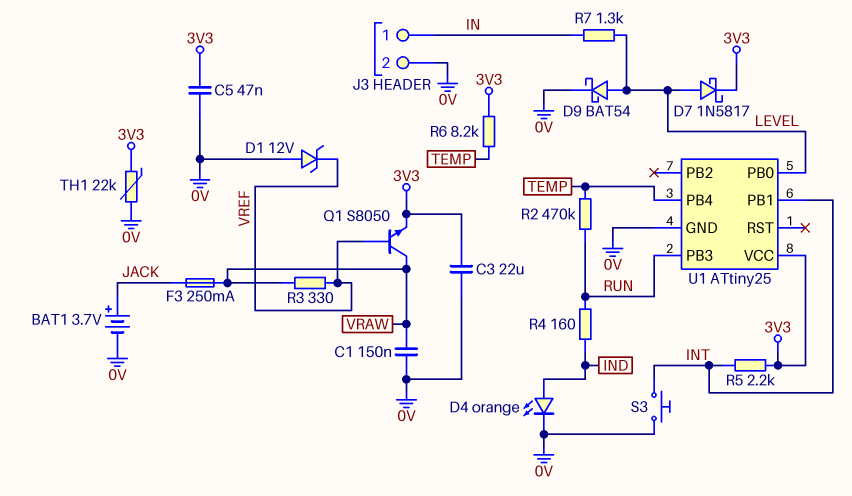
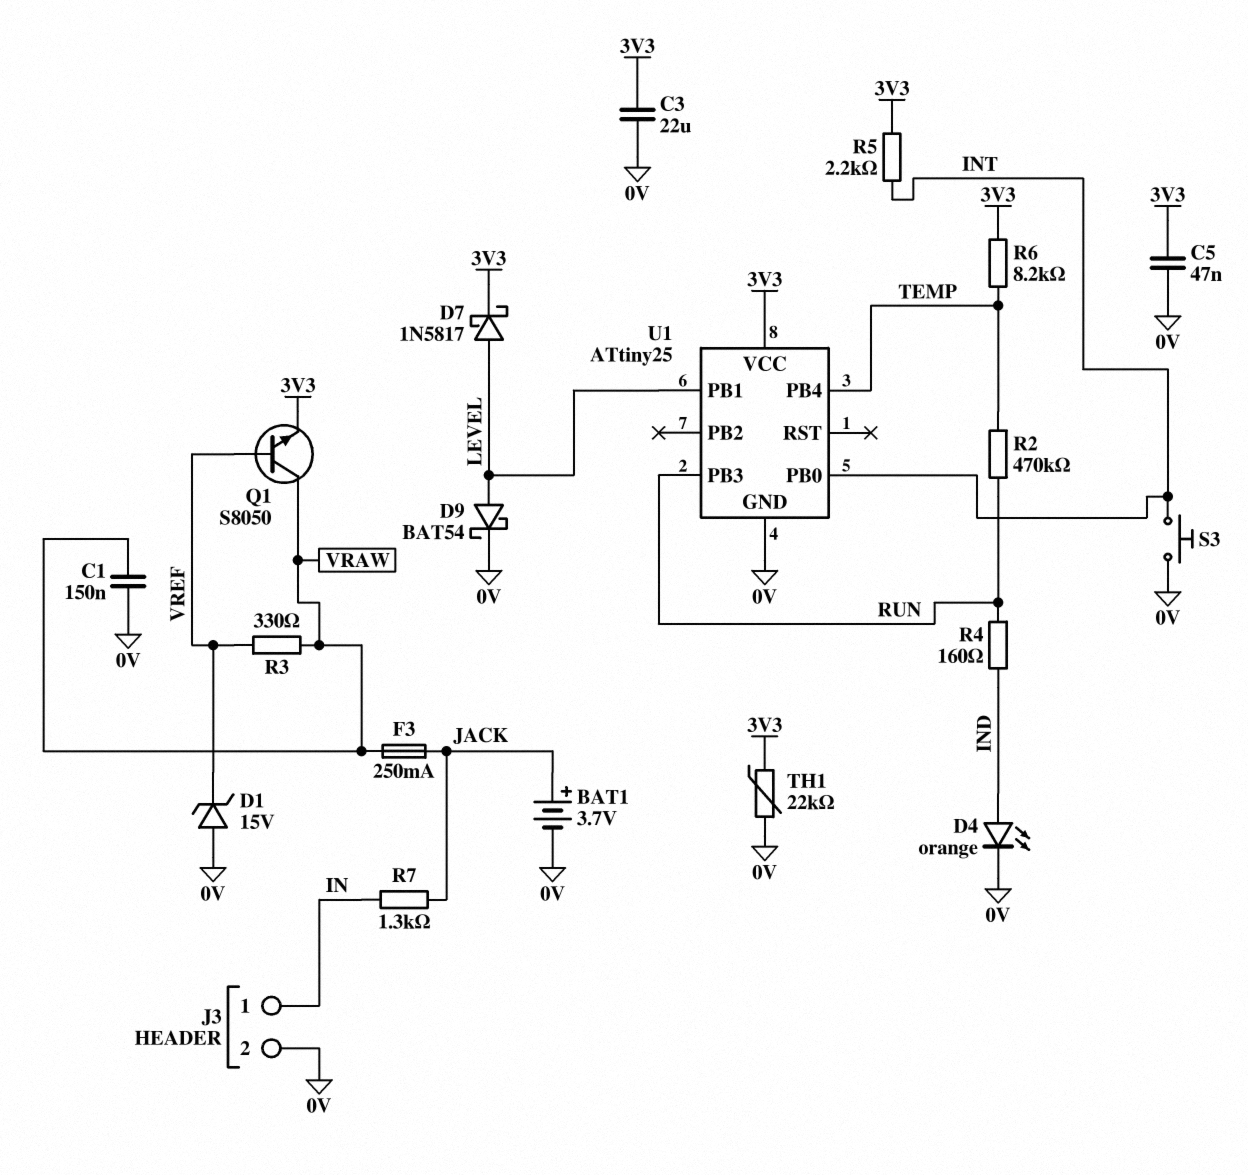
D1: zener 12V (A 0V, K VREF) -> zener 15V (A 0V, K VREF)
R7: 1.3k (IN, LEVEL) -> 1.3k (IN, JACK)
U1 pin PB0: LEVEL -> INT
U1 pin PB1: INT -> LEVEL

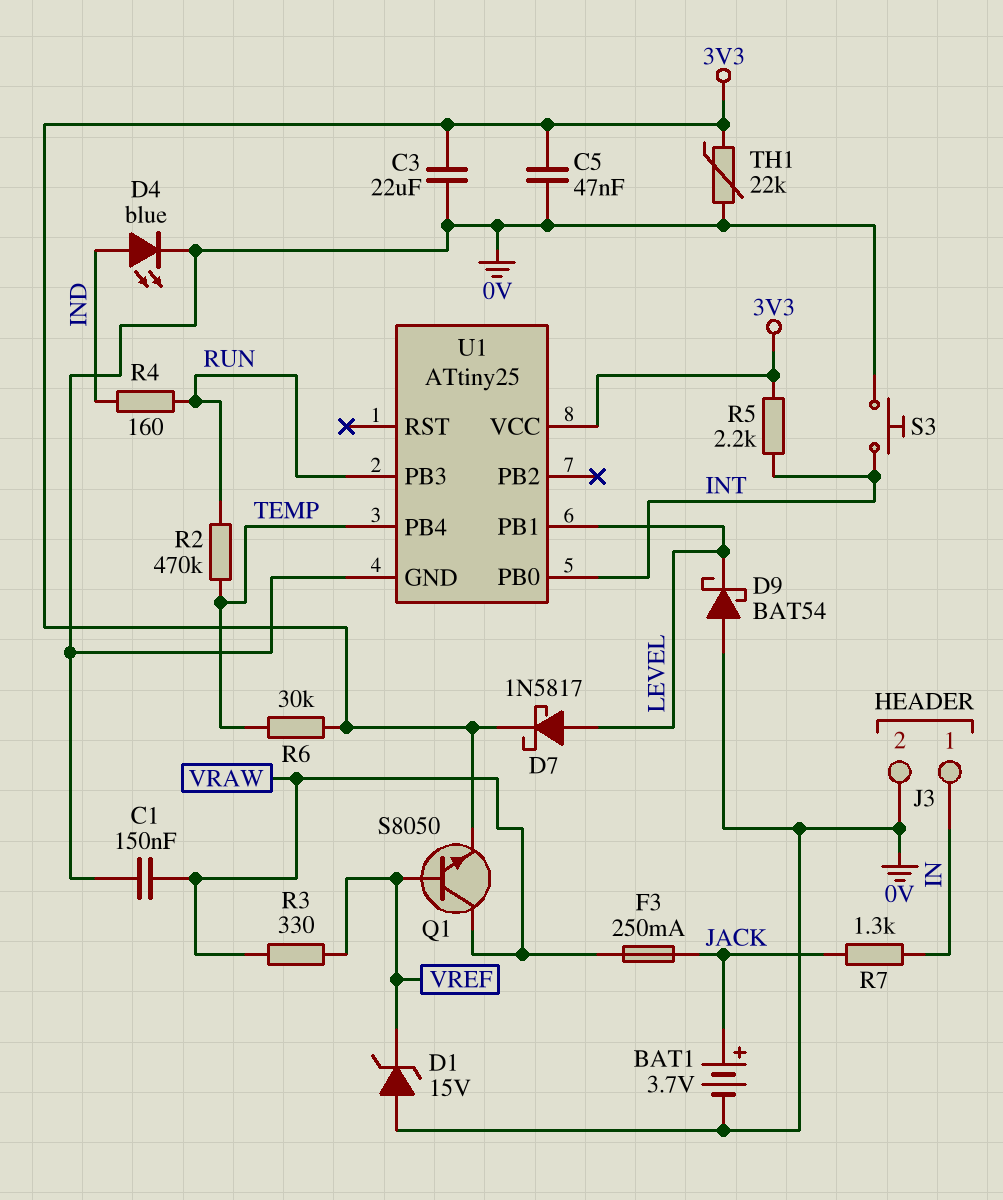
D4: LED orange (A IND, K 0V) -> LED blue (A IND, K 0V)
D9: schottky BAT54 (A LEVEL, K 0V) -> schottky BAT54 (A 0V, K LEVEL)
R6: 8.2k (3V3, TEMP) -> 30k (3V3, TEMP)

